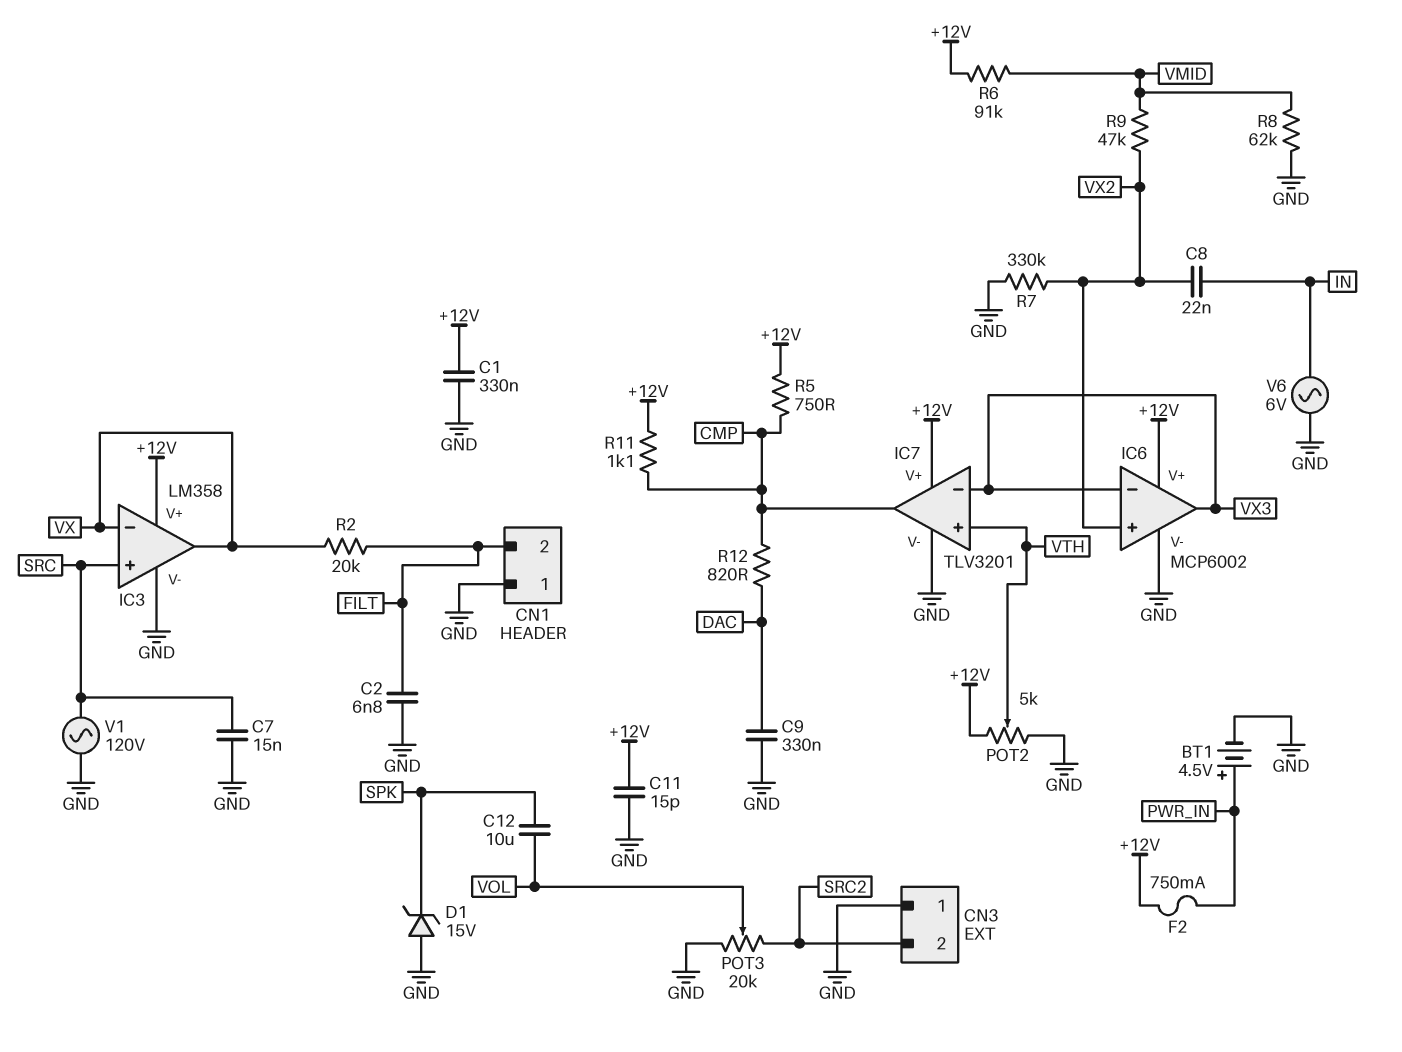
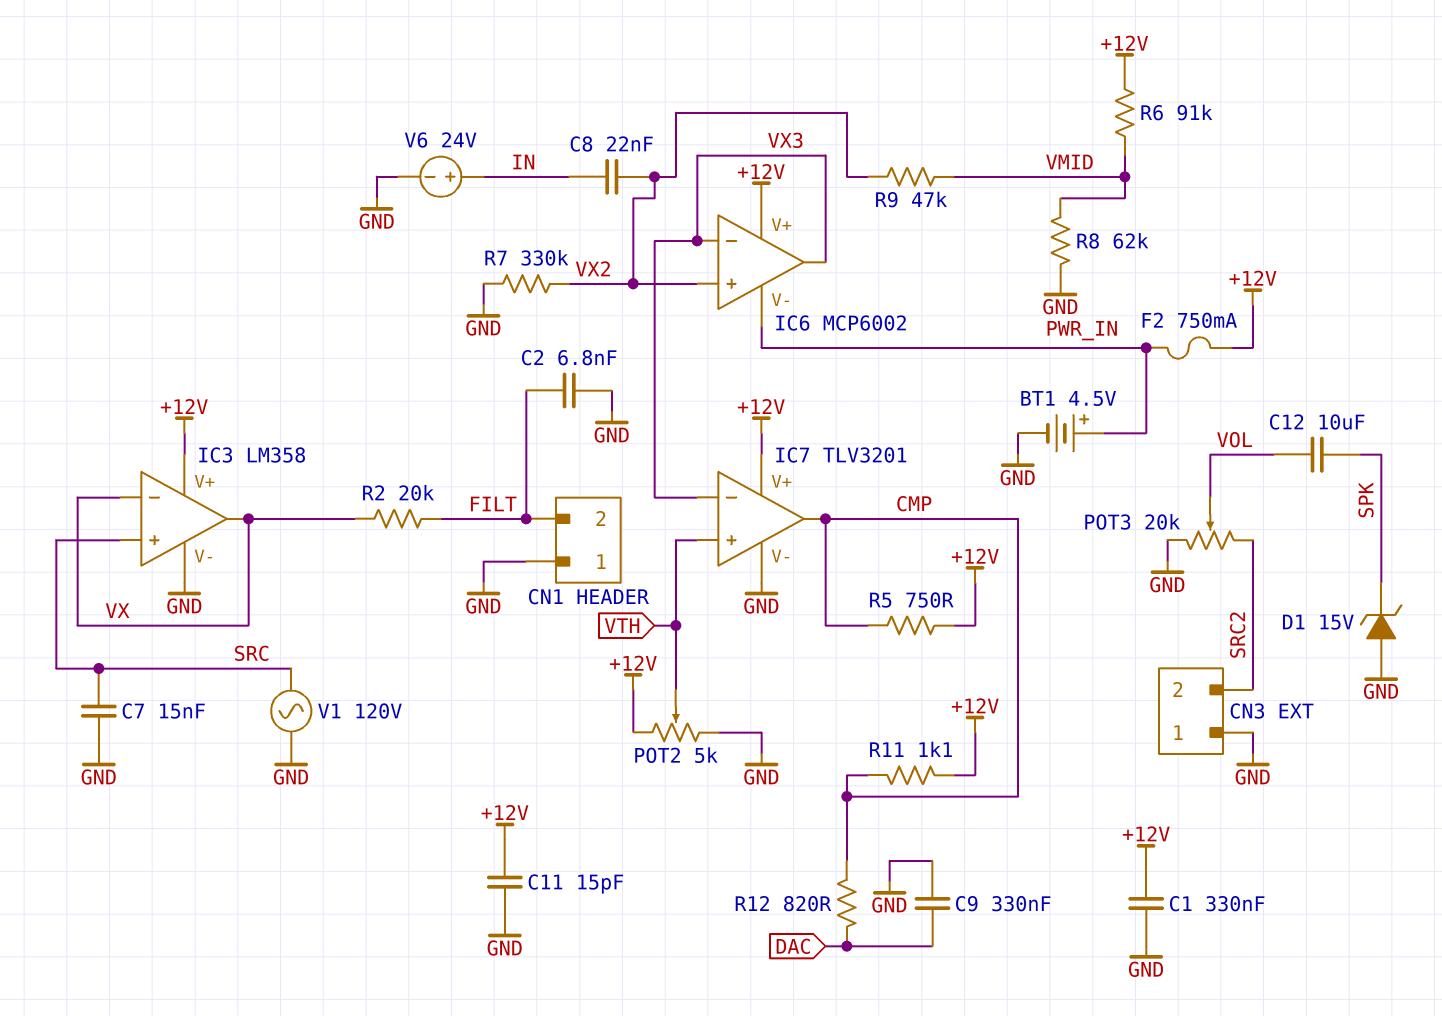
IC6 pin V-: GND -> PWR_IN
V6: AC 6V (GND, IN) -> 24V (plus IN, minus GND)

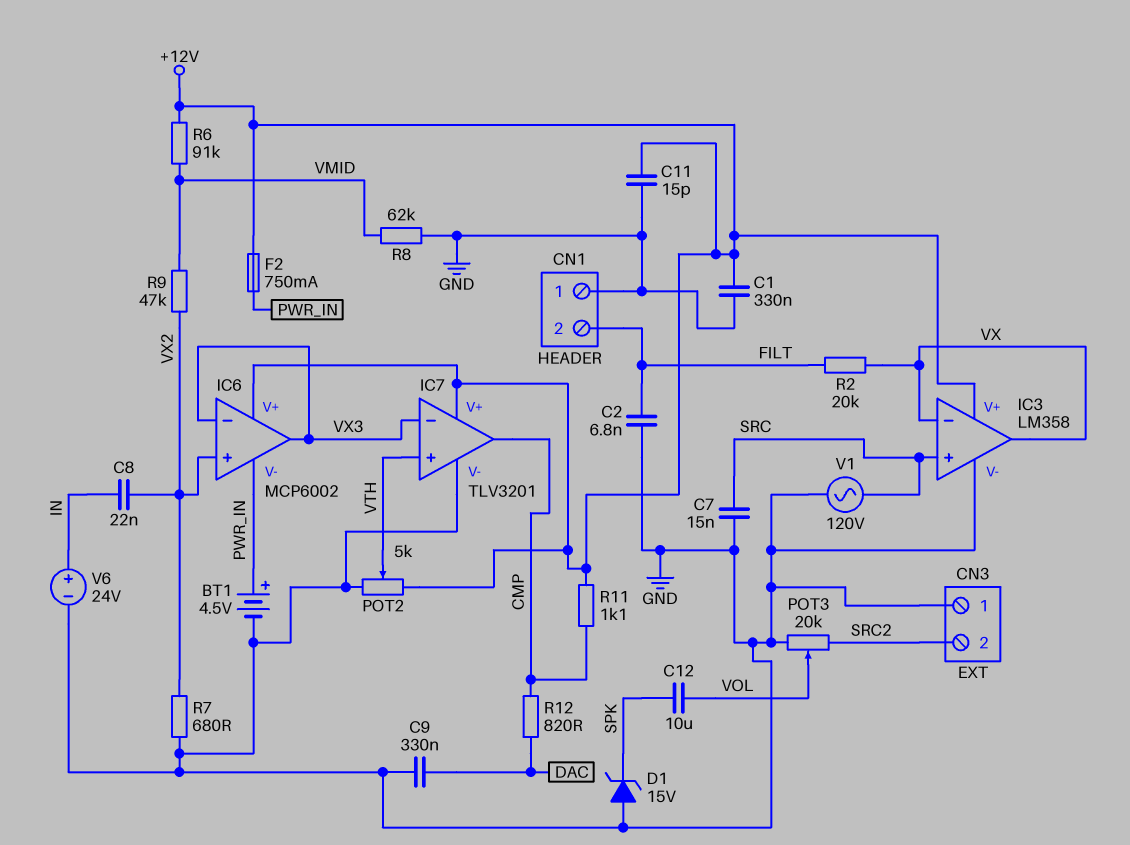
R5: 750 (+12V, CMP) -> none
R7: 330k (GND, VX2) -> 680 (GND, VX2)

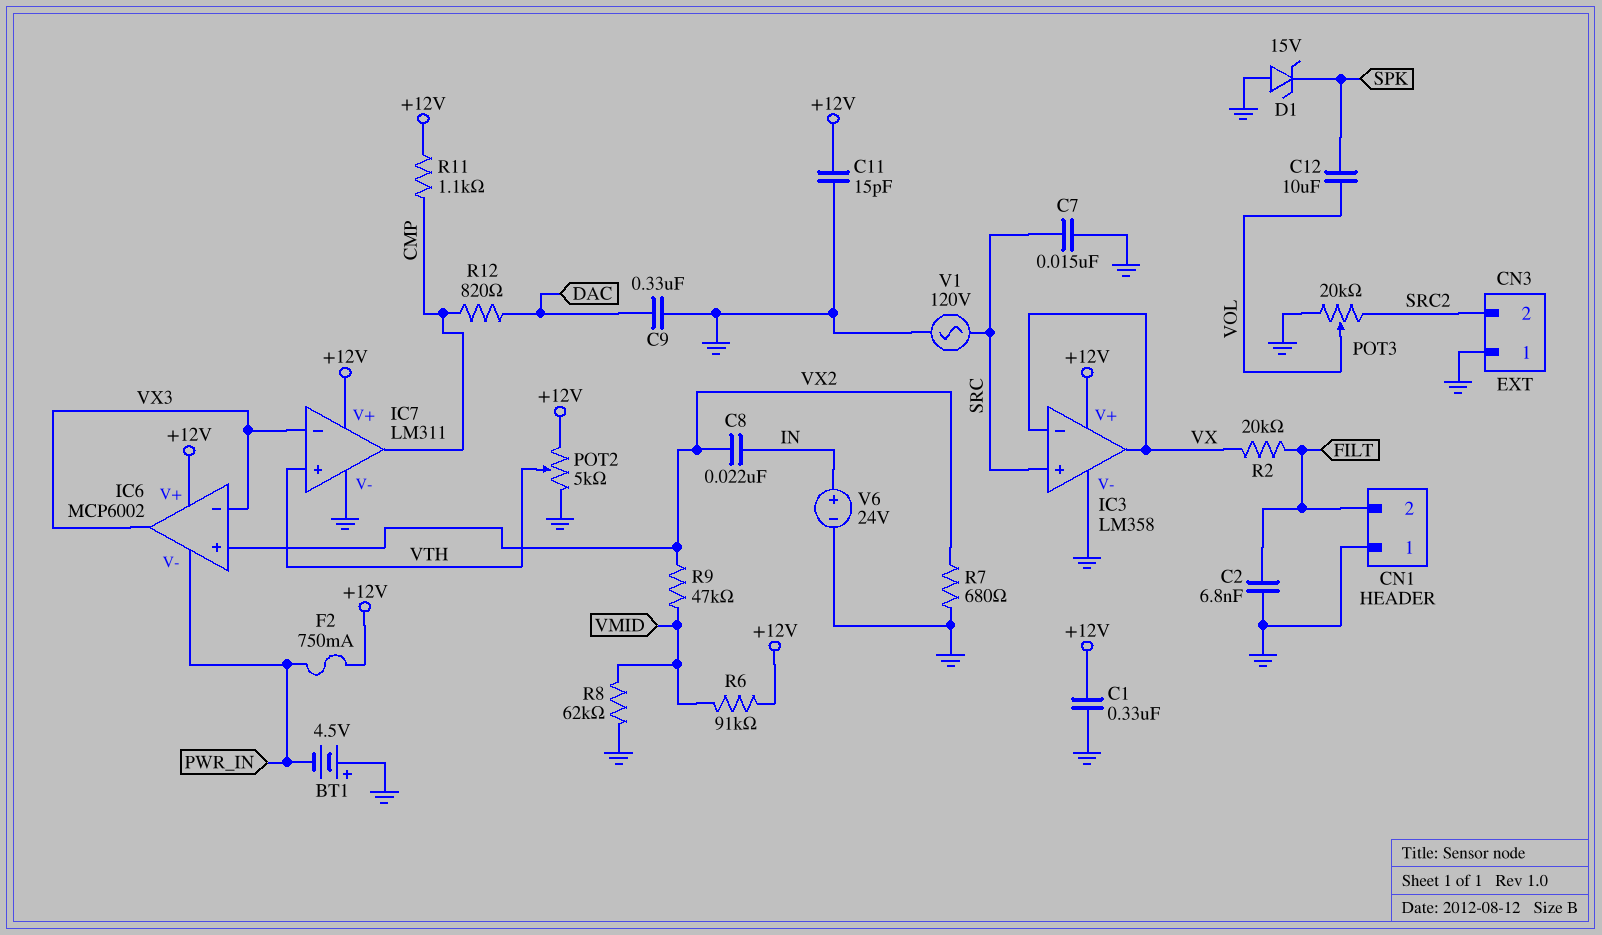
BT1: 4.5V (plus PWR_IN, minus GND) -> 4.5V (plus GND, minus PWR_IN)
IC7: TLV3201 -> LM311

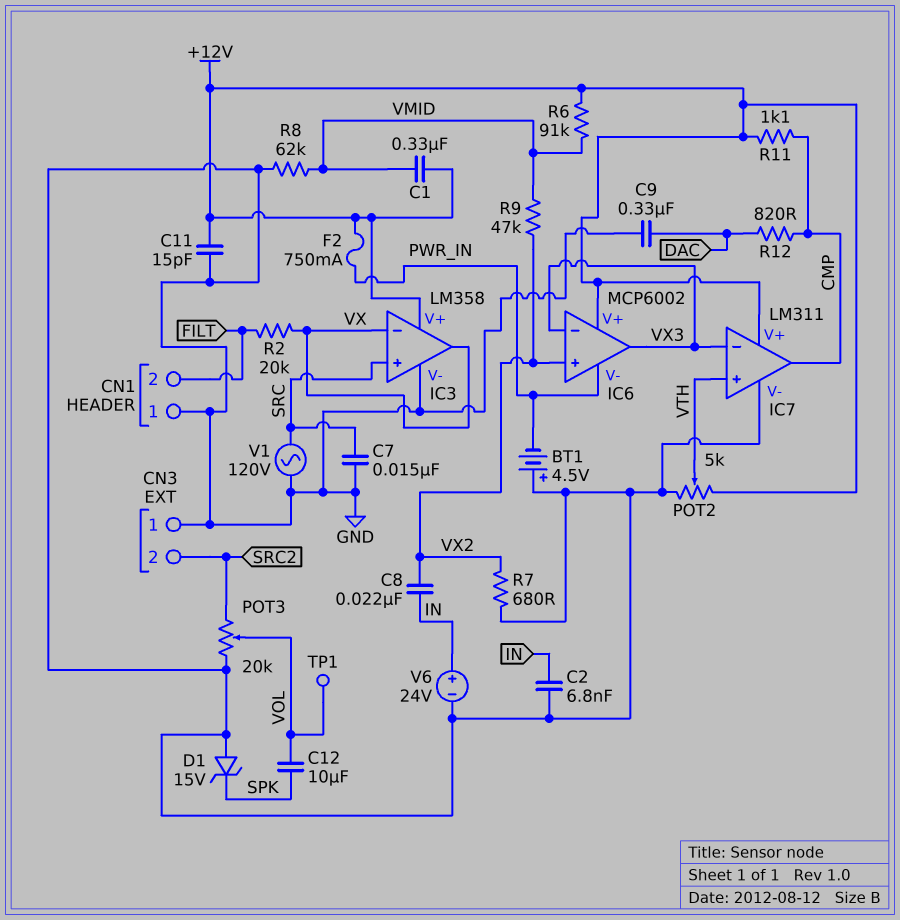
C1: 330nF (+12V, GND) -> 330nF (+12V, VMID)
C2: 6.8nF (FILT, GND) -> 6.8nF (GND, IN)
TP1: none -> test point (VOL)

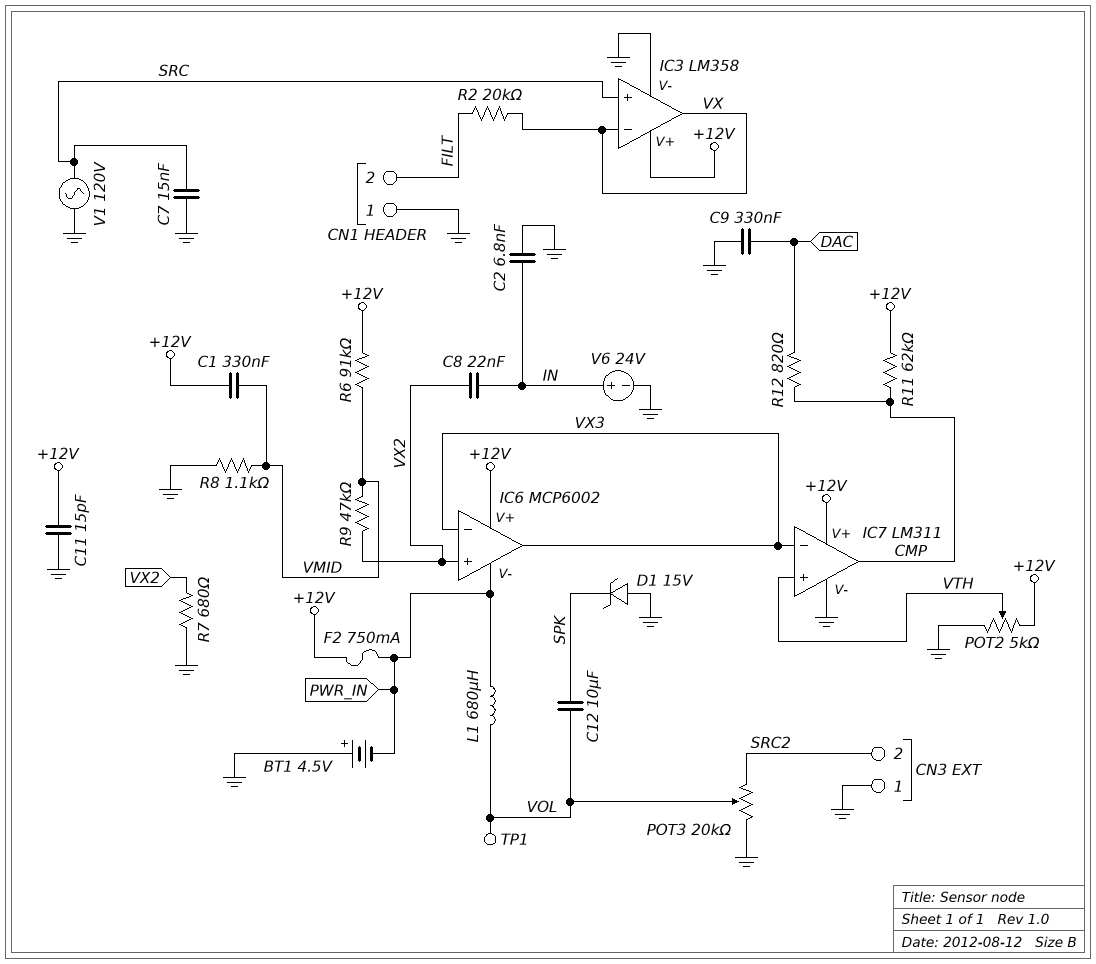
L1: none -> 680uH (PWR_IN, VOL)
R8: 62k (GND, VMID) -> 1.1k (GND, VMID)
R11: 1.1k (+12V, CMP) -> 62k (+12V, CMP)

